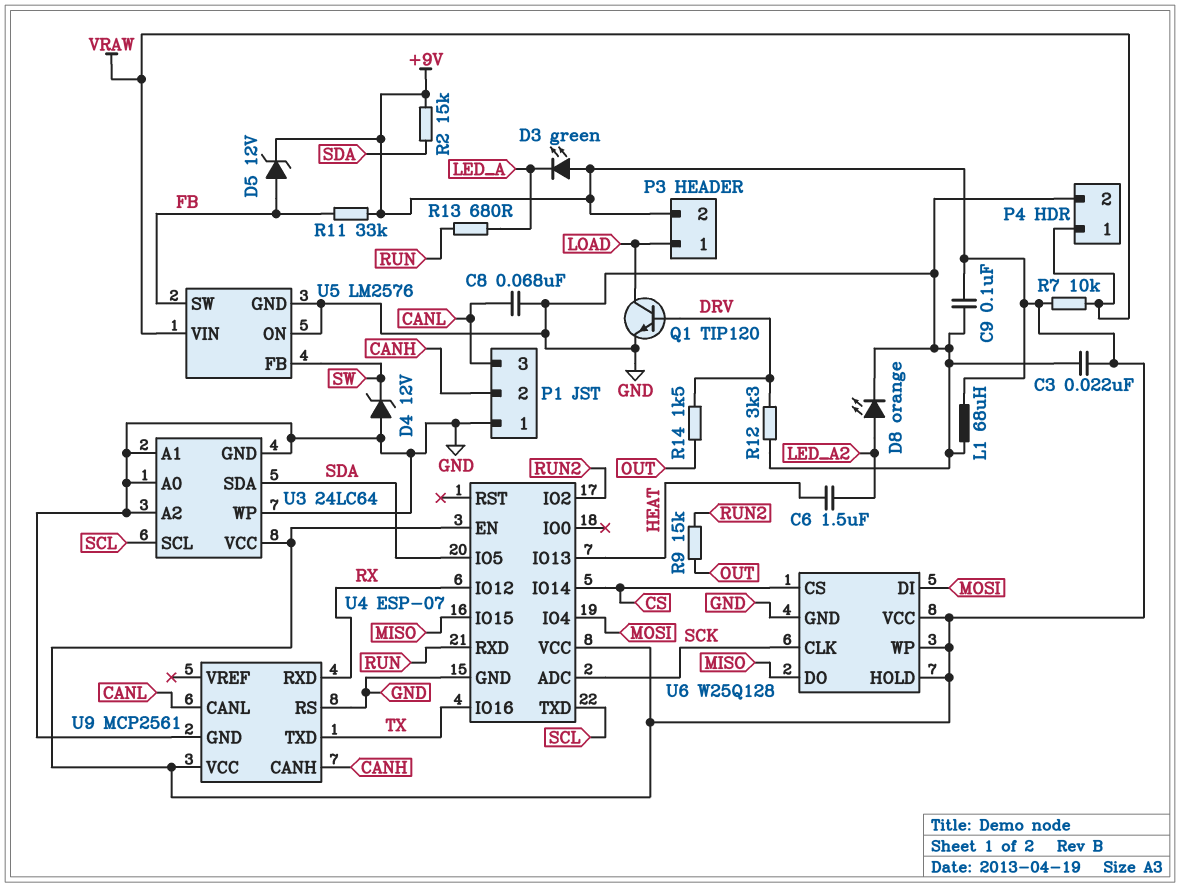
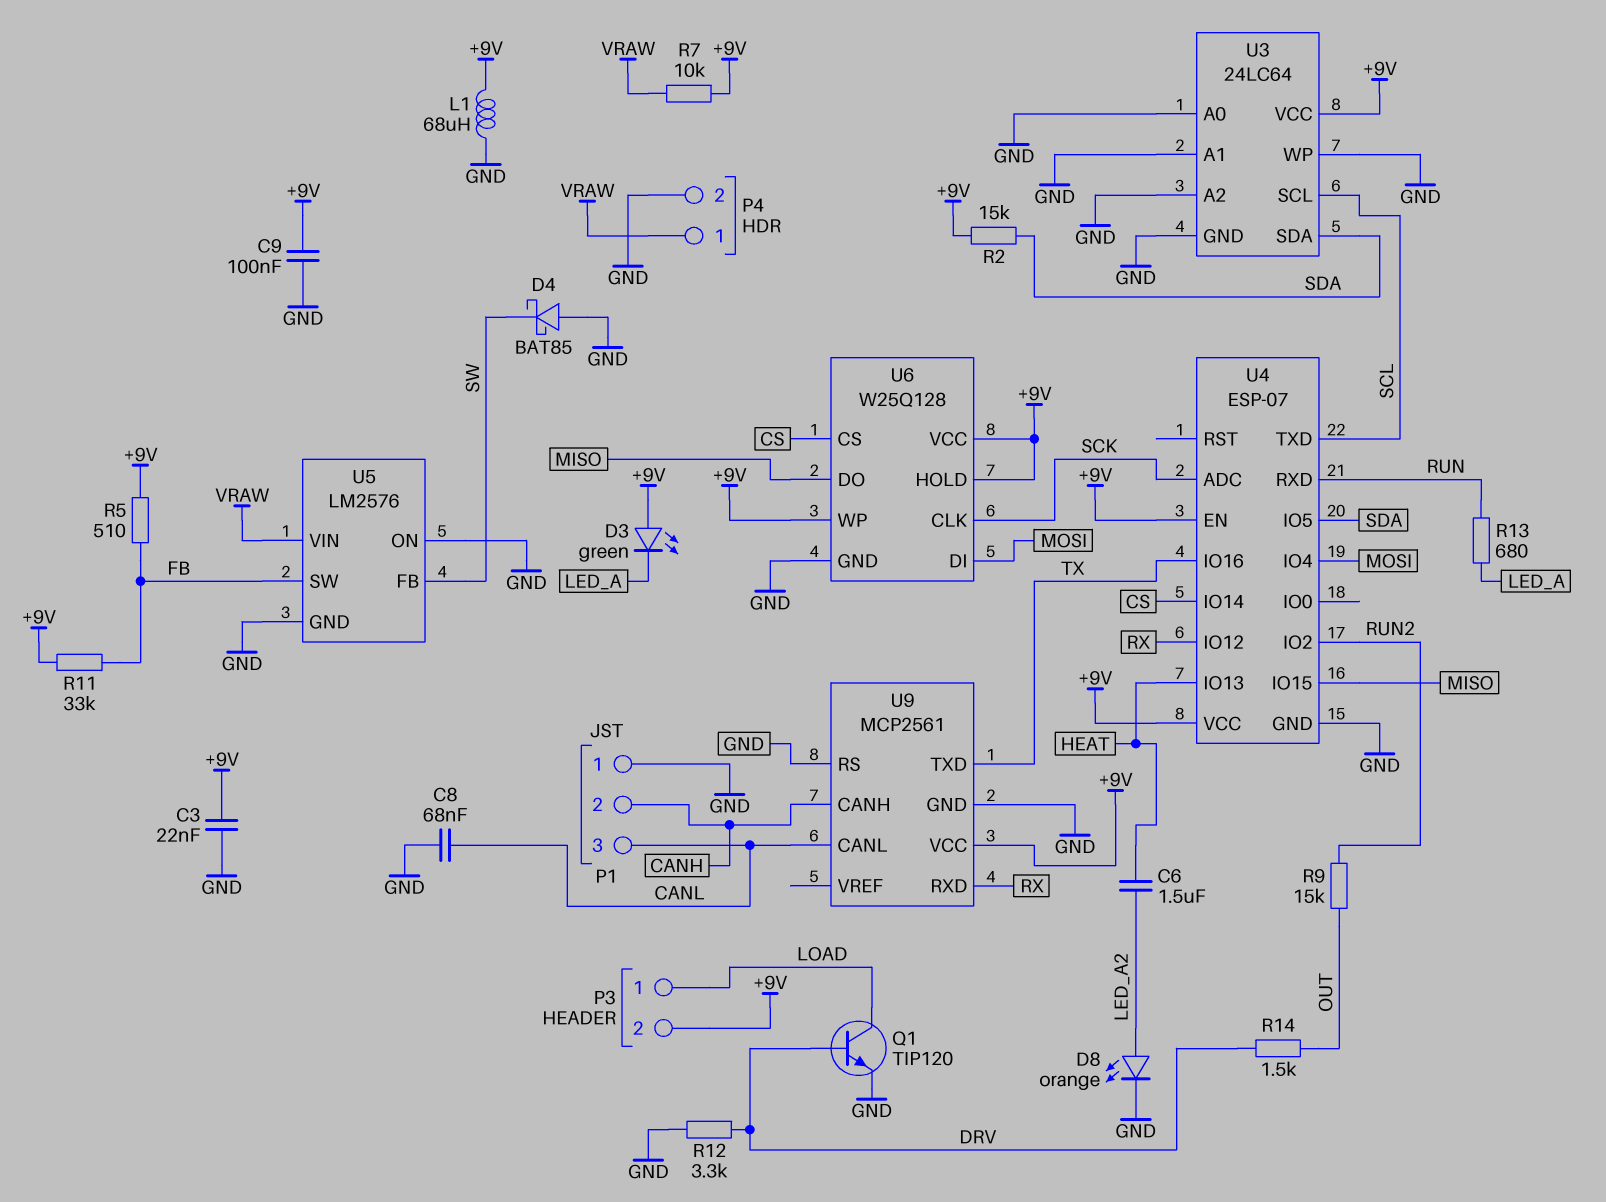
D4: zener 12V (A GND, K SW) -> schottky BAT85 (A GND, K SW)
D5: zener 12V (A FB, K +9V) -> none
R5: none -> 510 (+9V, FB)

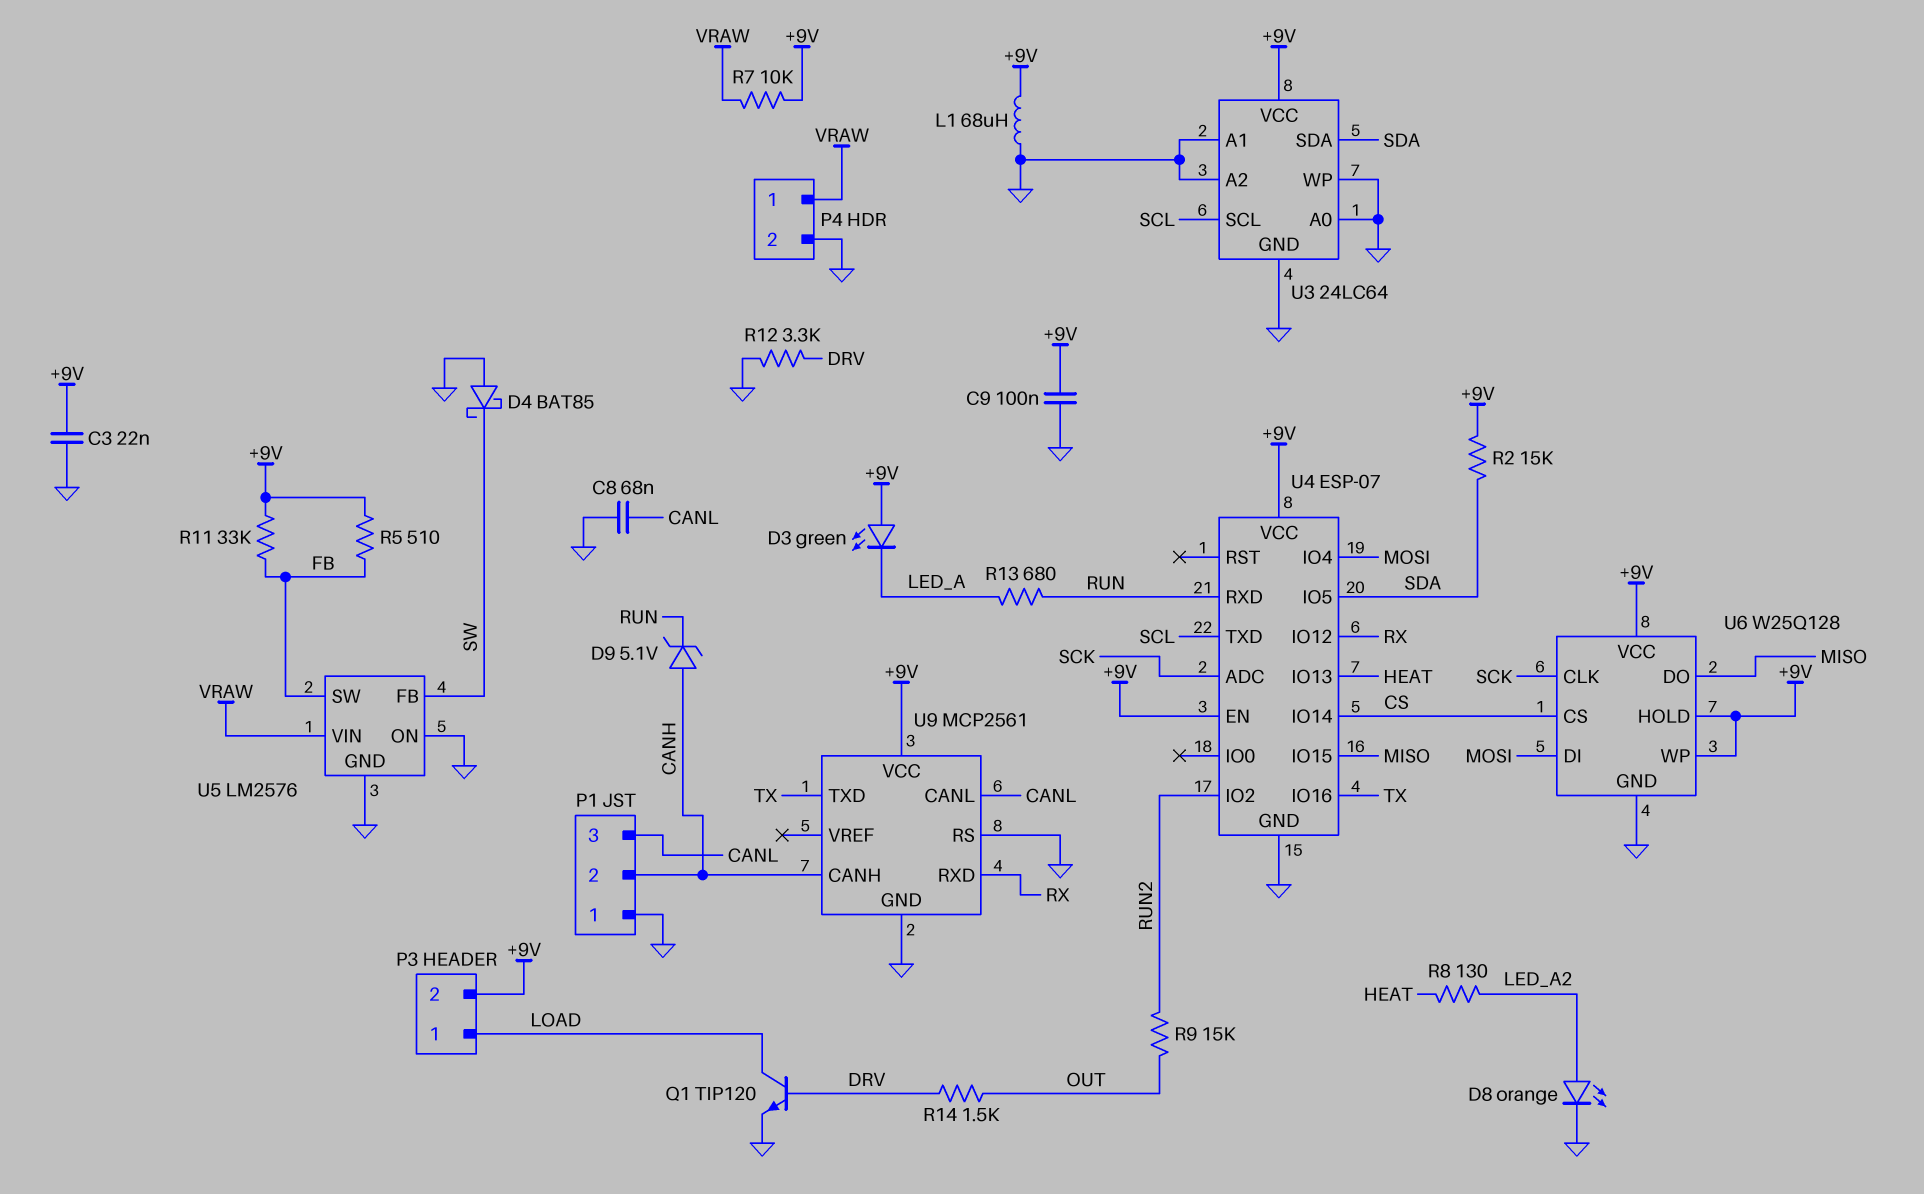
C6: 1.5uF (HEAT, LED_A2) -> none
D9: none -> zener 5.1V (A CANH, K RUN)
R8: none -> 130 (HEAT, LED_A2)

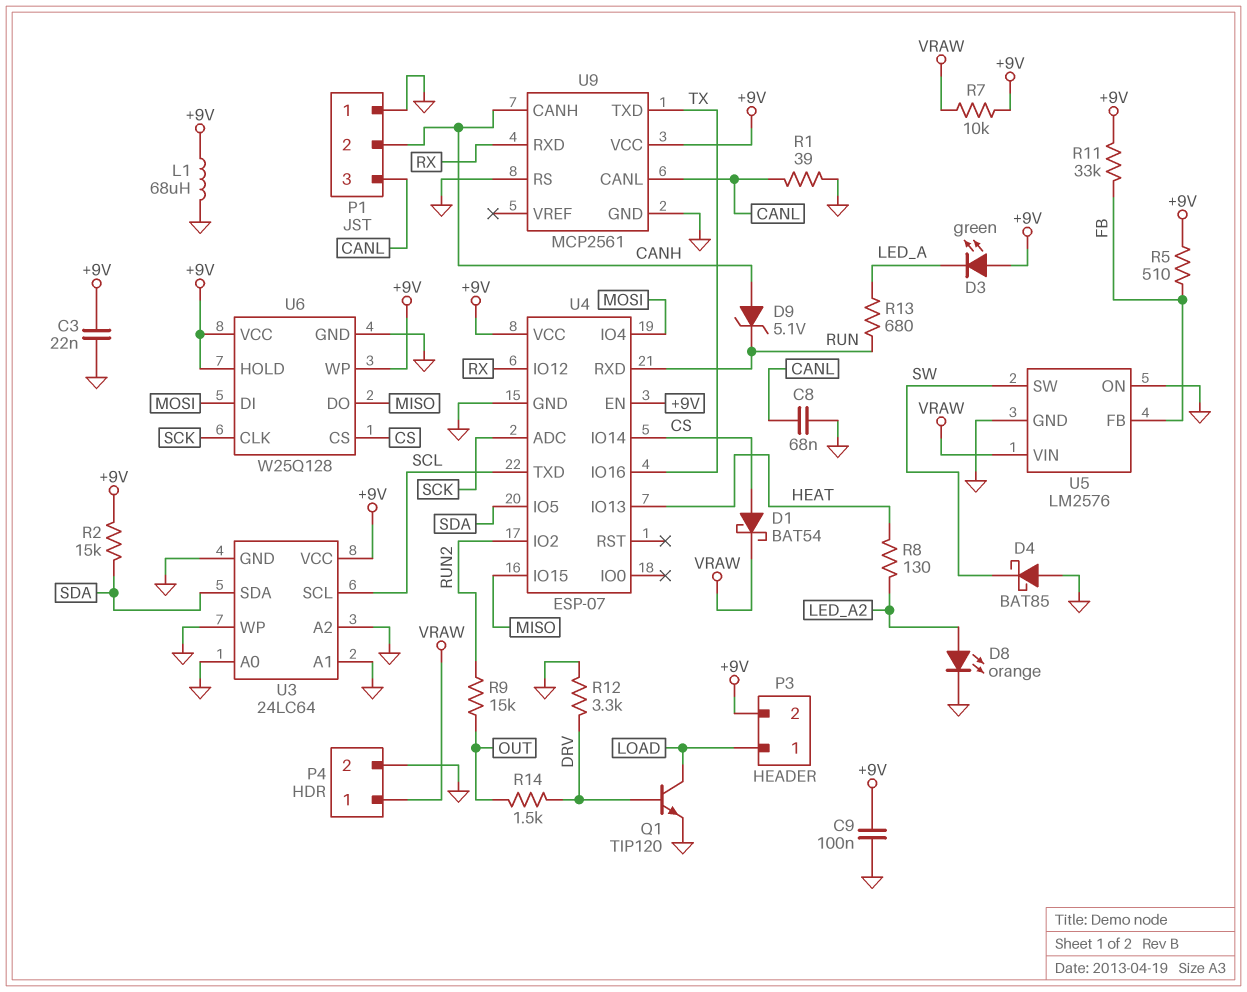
D1: none -> schottky BAT54 (A CS, K VRAW)
R1: none -> 39 (CANL, GND)
U5 pin FB: SW -> FB
U5 pin SW: FB -> SW

